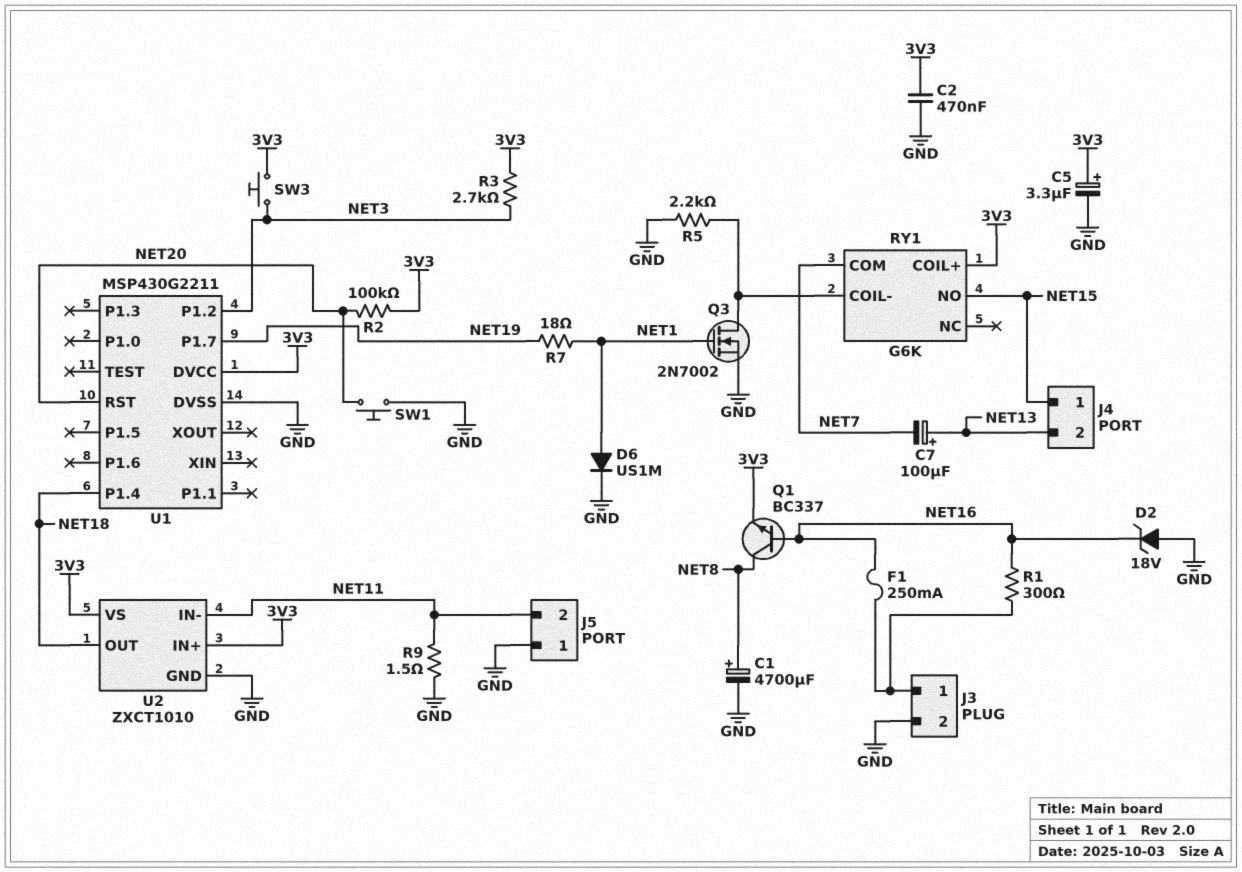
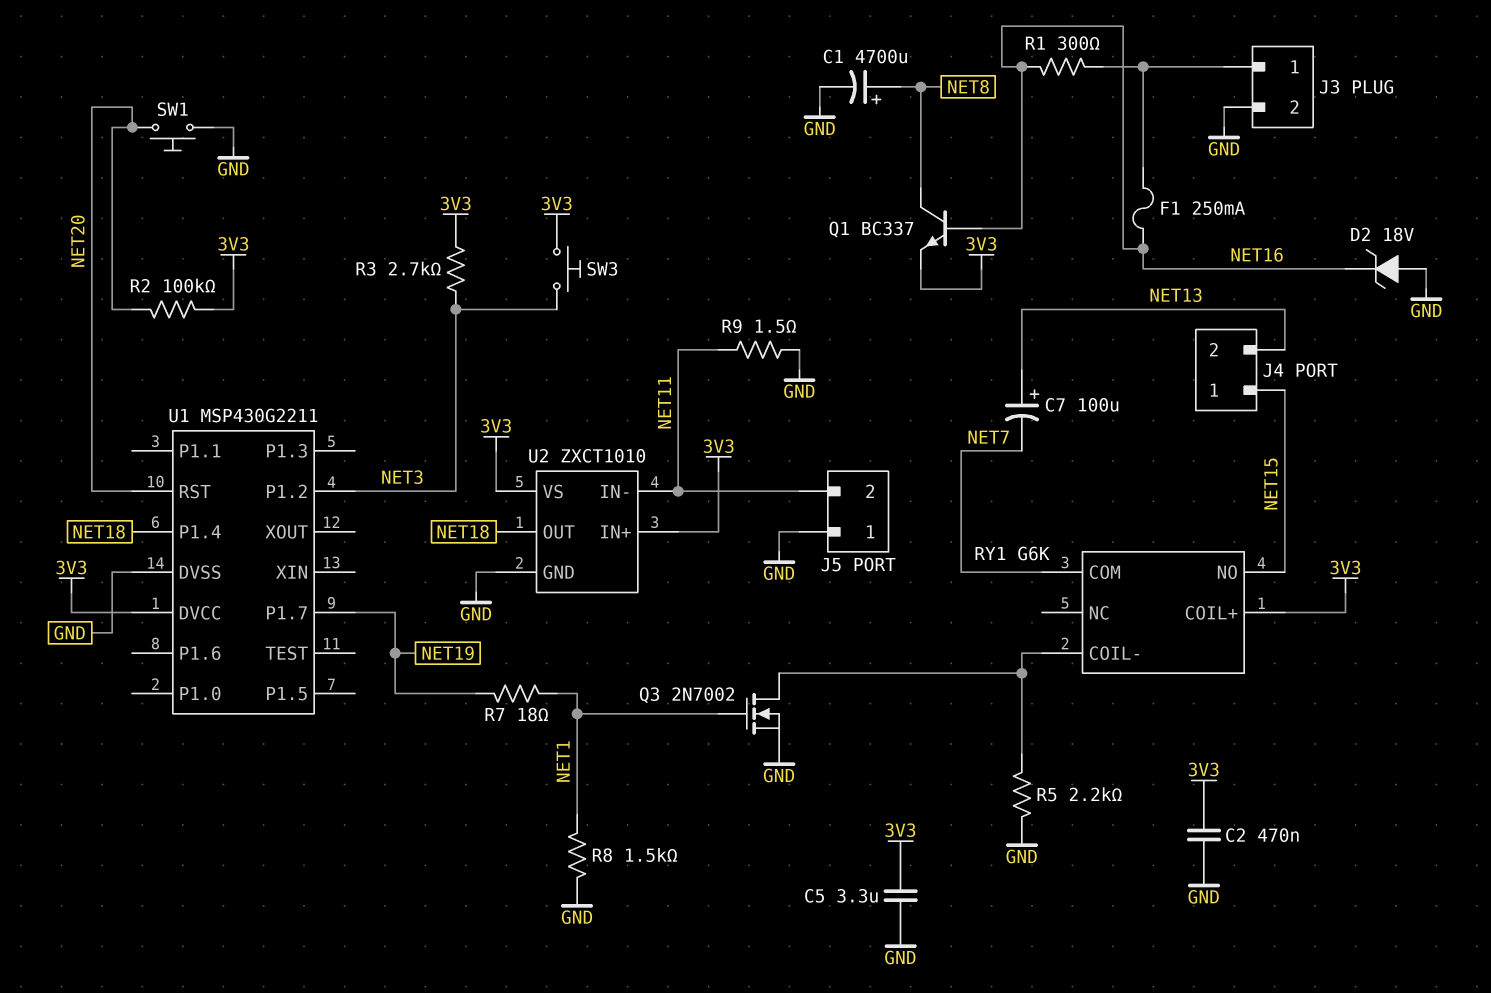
C5: 3.3uF (plus 3V3, minus GND) -> 3.3uF (3V3, GND)
D6: diode US1M (A NET1, K GND) -> none
R8: none -> 1.5k (GND, NET1)

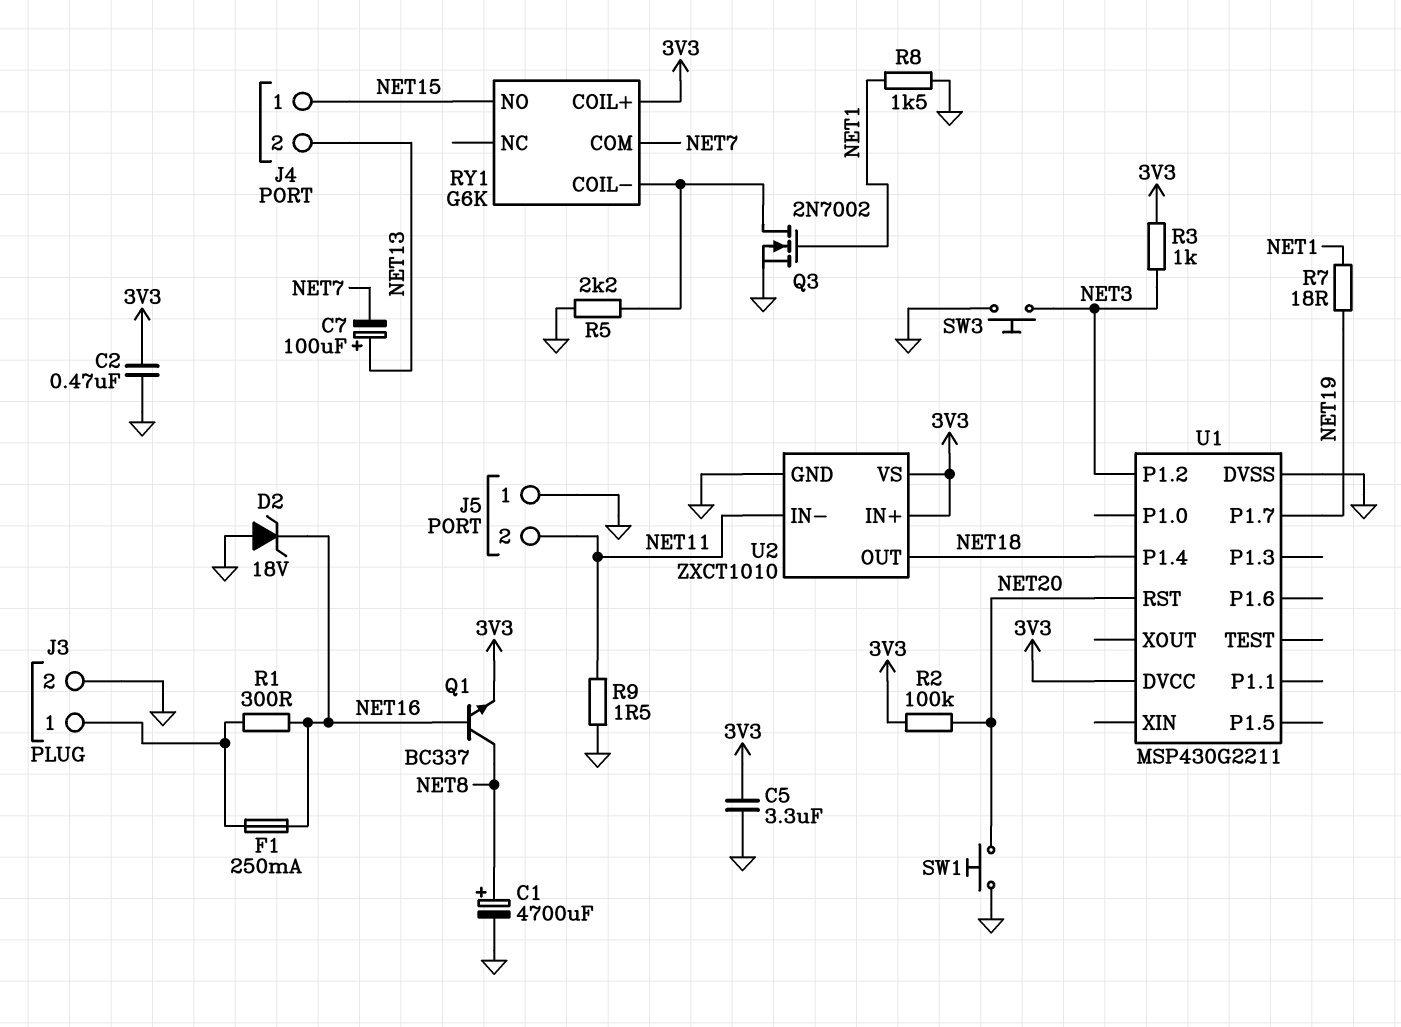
R3: 2.7k (3V3, NET3) -> 1k (3V3, NET3)
SW3: button (3V3, NET3) -> button (GND, NET3)

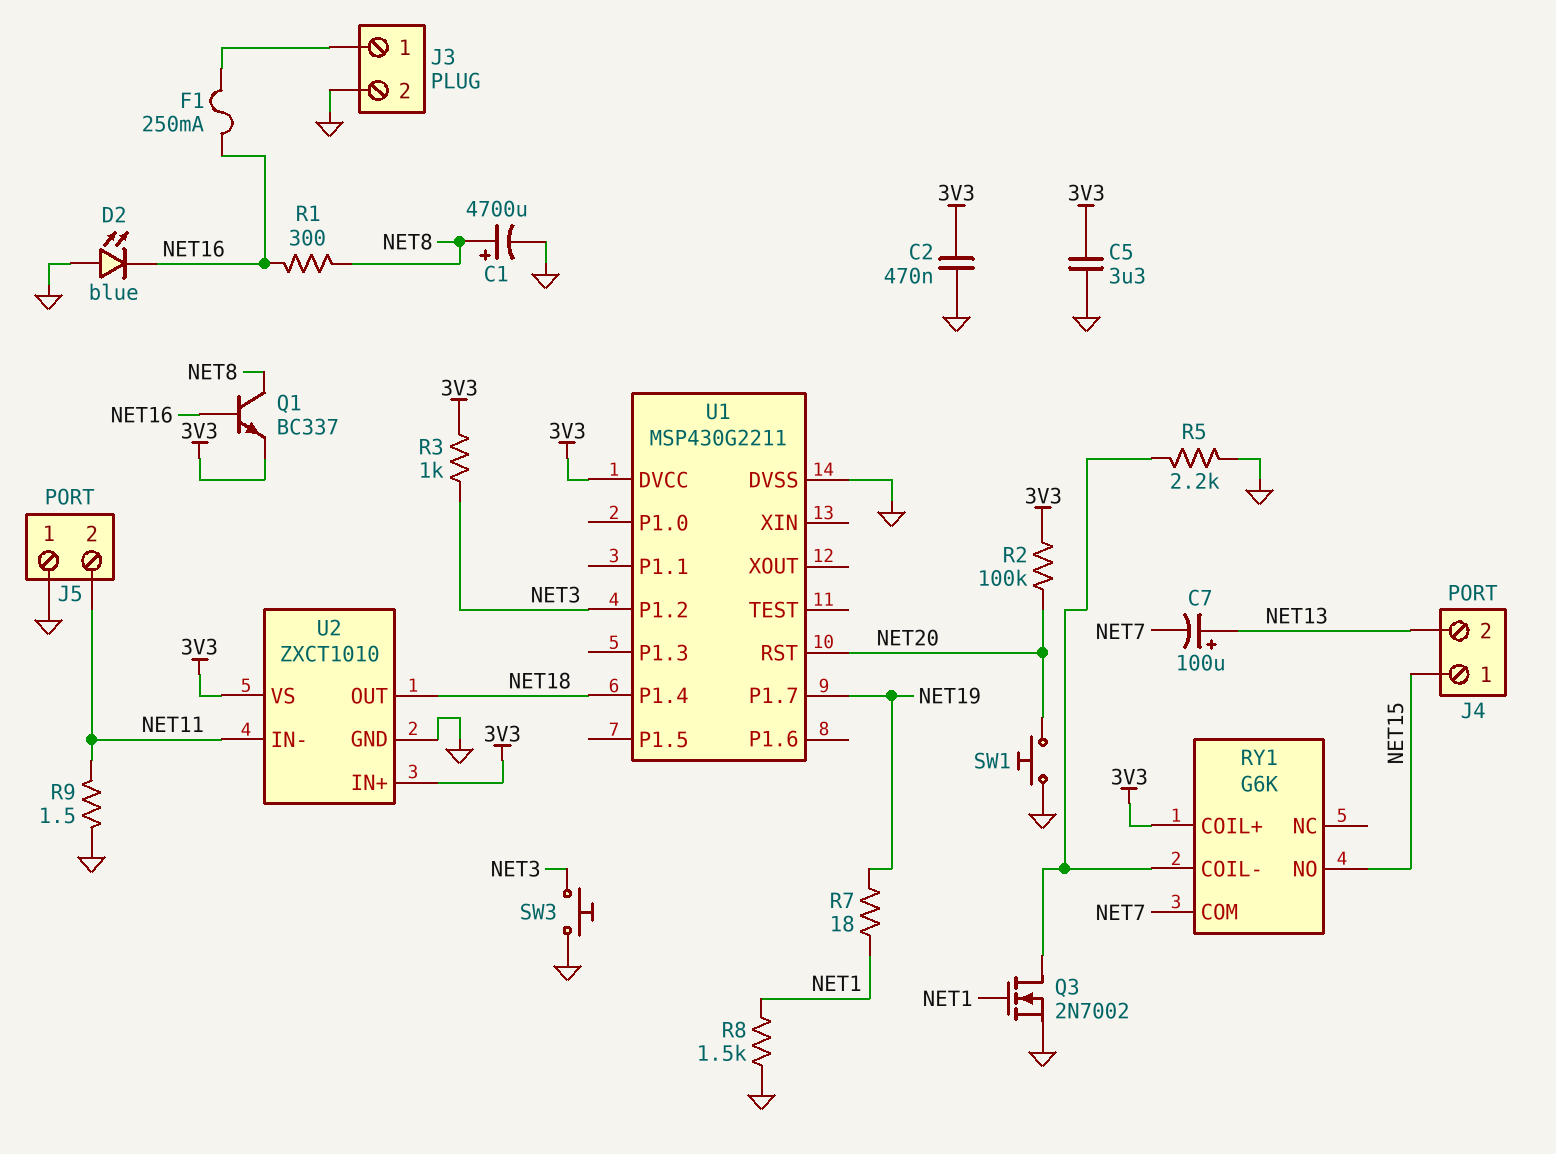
D2: zener 18V (A GND, K NET16) -> LED blue (A GND, K NET16)
R1: 300 (J3/1, NET16) -> 300 (NET8, NET16)

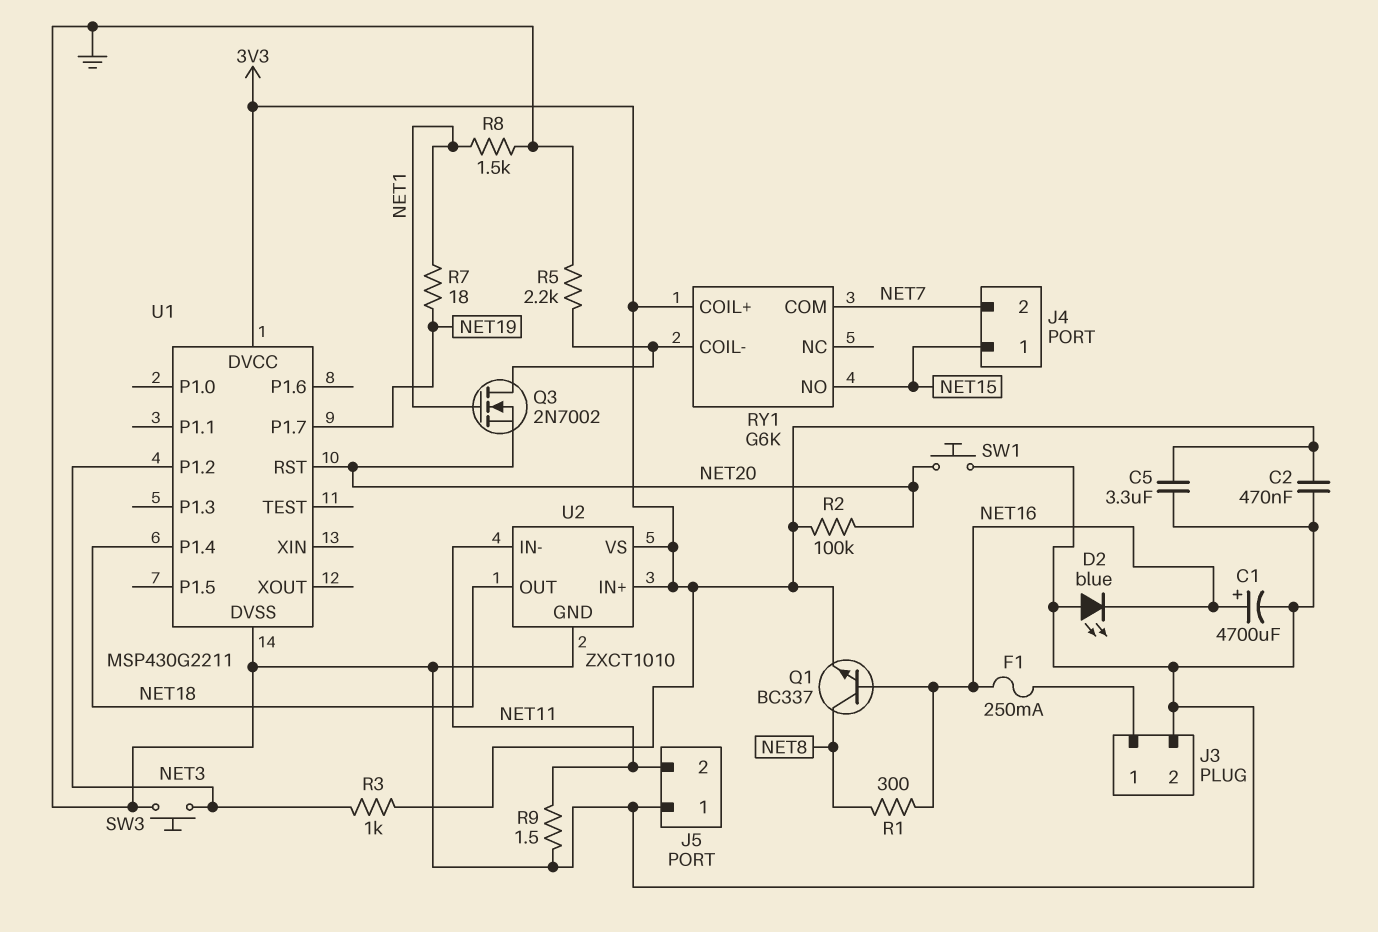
C1: 4700uF (plus NET8, minus GND) -> 4700uF (plus NET16, minus GND)
C7: 100uF (plus NET13, minus NET7) -> none
J4 pin 2: NET13 -> NET7
Q3: NMOS 2N7002 (G NET1, D RY1/COIL-, S GND) -> NMOS 2N7002 (G NET1, D RY1/COIL-, S NET20)

